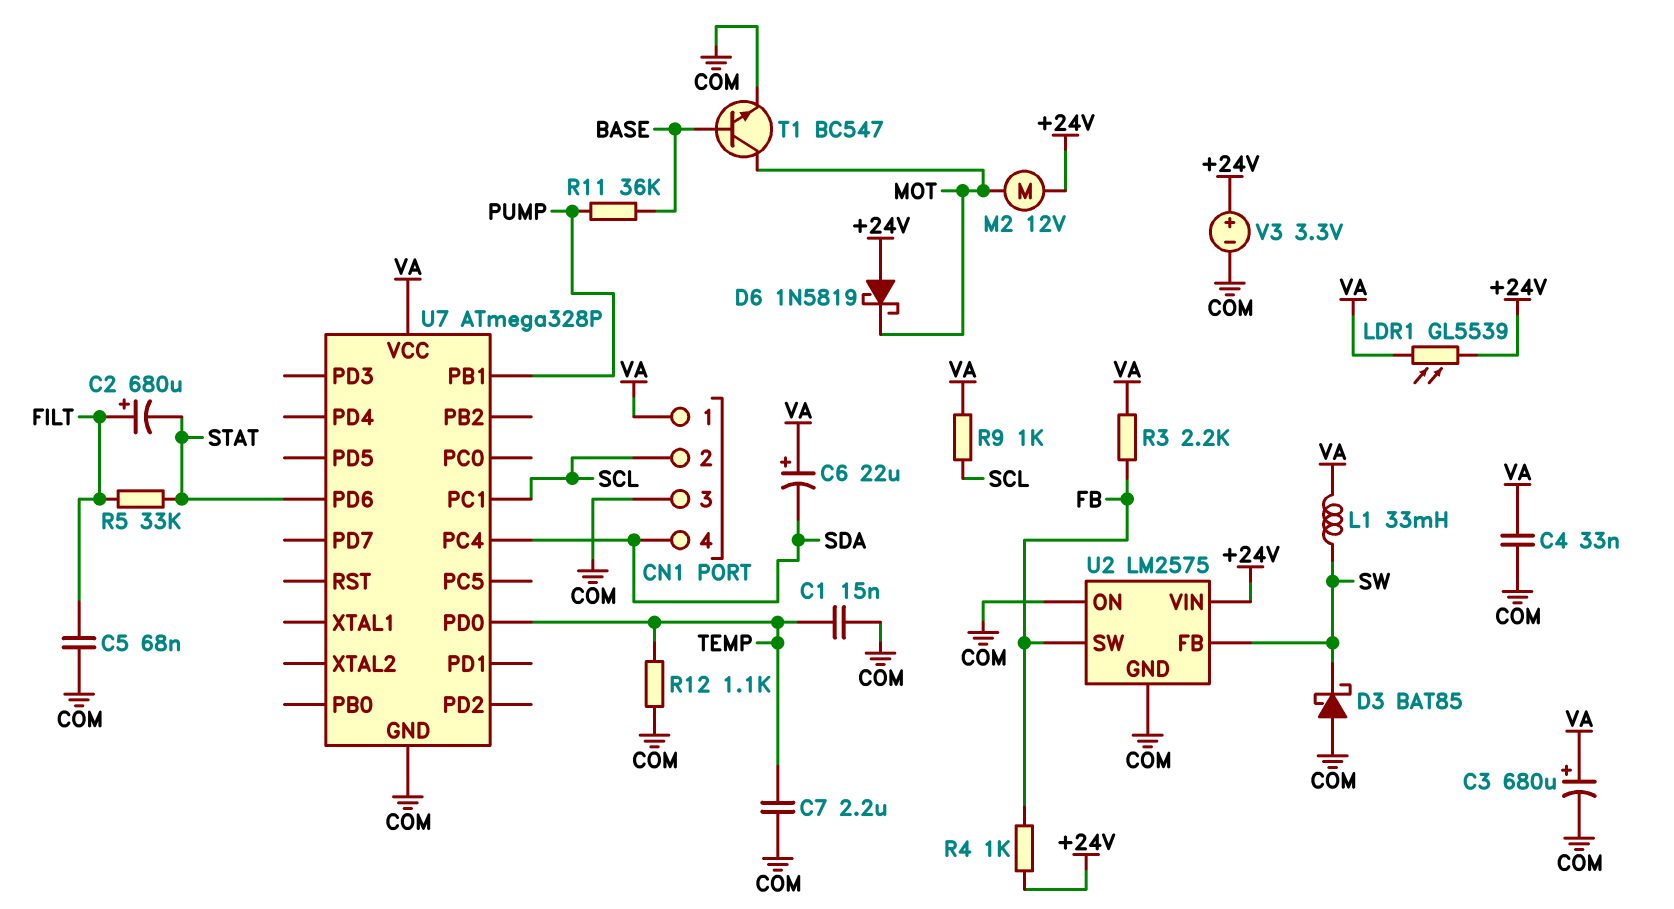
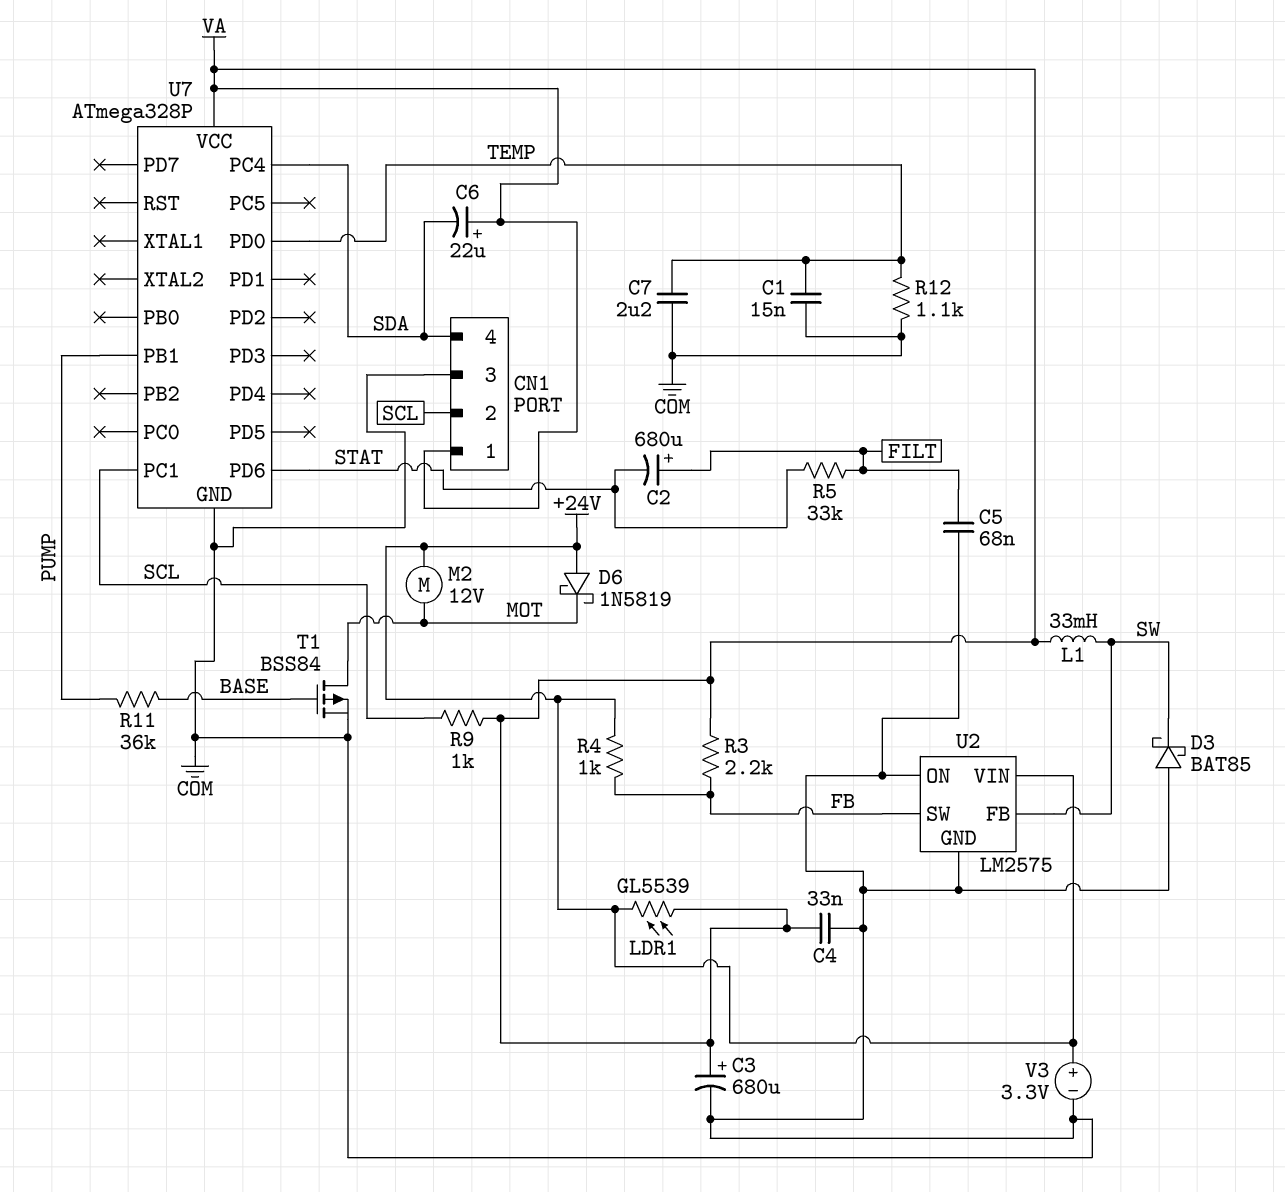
T1: NPN BC547 (B BASE, C MOT, E COM) -> PMOS BSS84 (G BASE, D MOT, S COM)

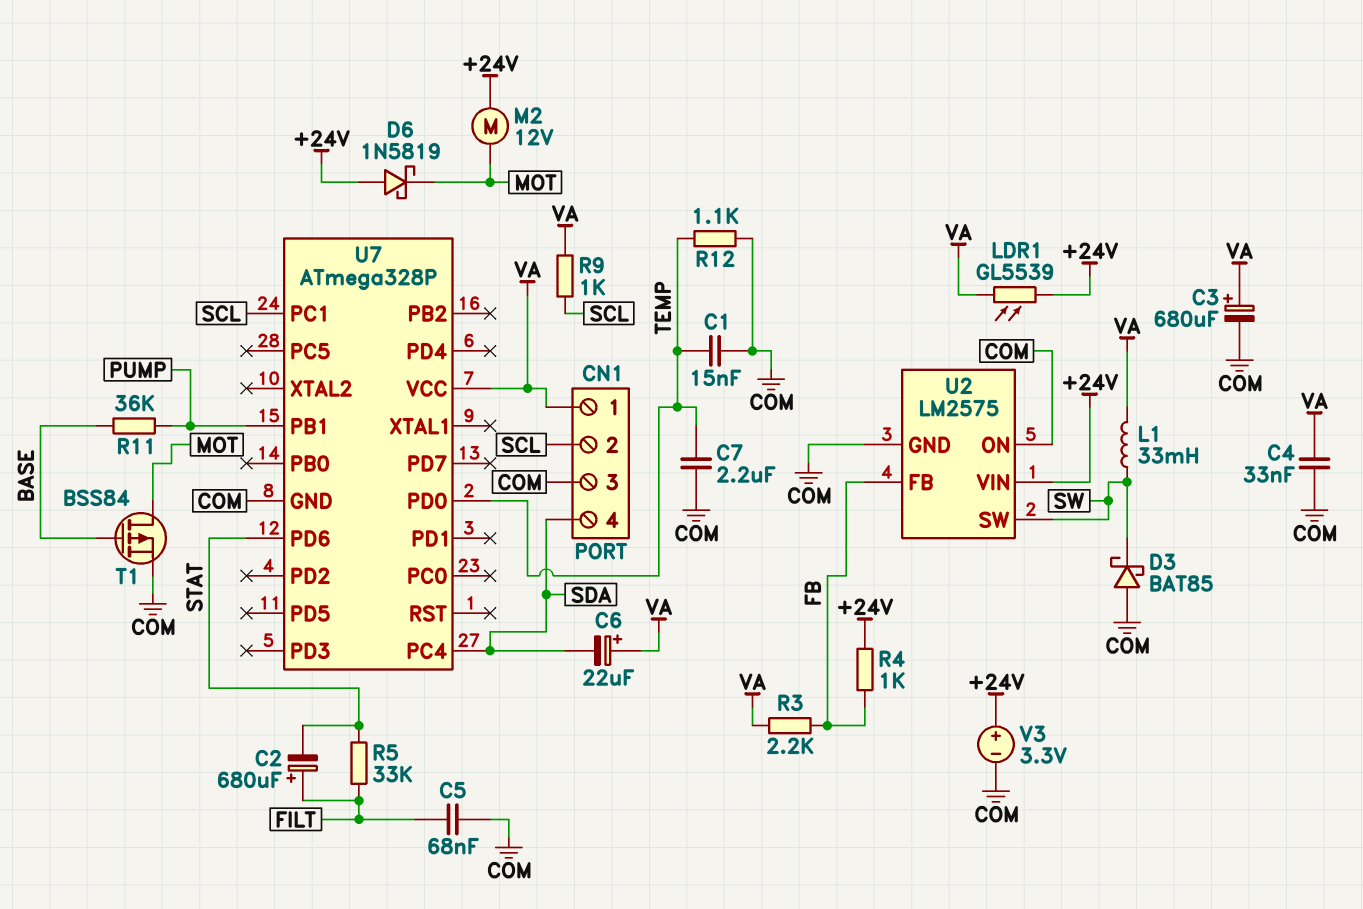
U2 pin FB: SW -> FB
U2 pin SW: FB -> SW

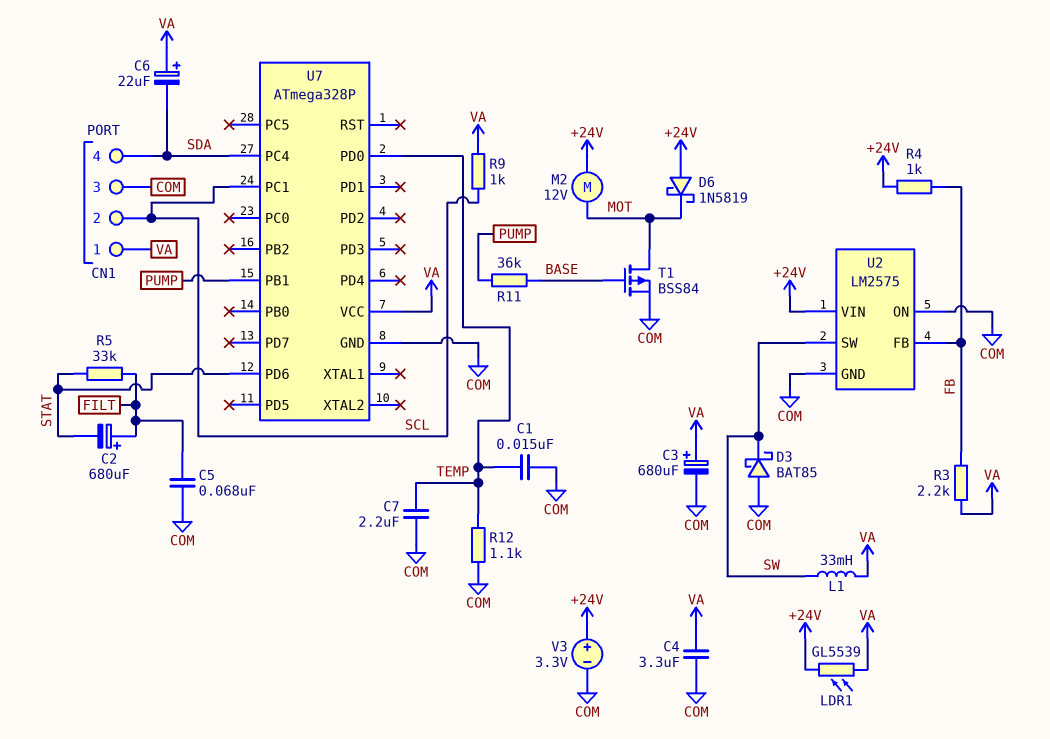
C4: 33nF (COM, VA) -> 3.3uF (COM, VA)

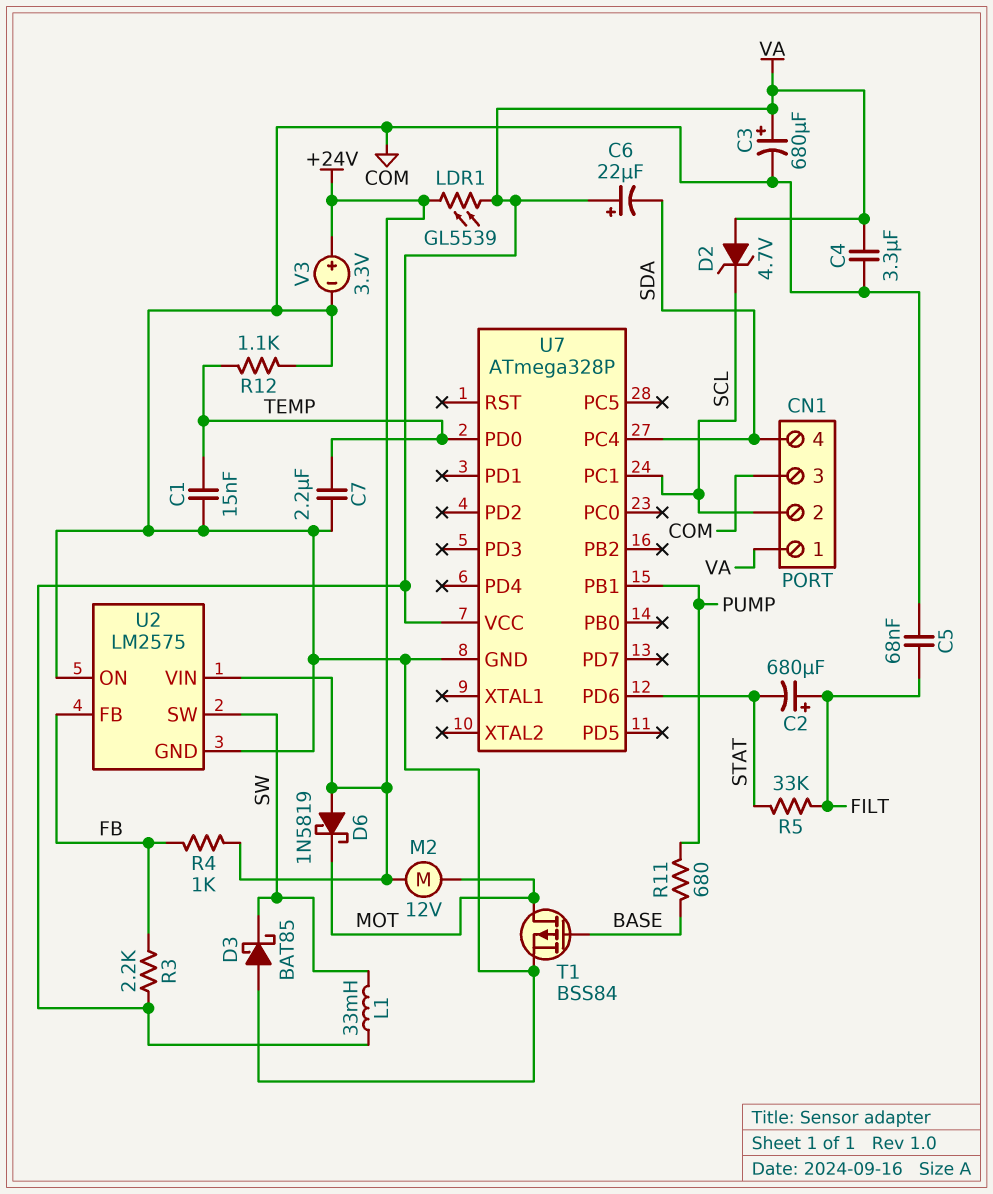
D2: none -> zener 4.7V (A VA, K SCL)
R9: 1k (SCL, VA) -> none
R11: 36k (BASE, PUMP) -> 680 (BASE, PUMP)

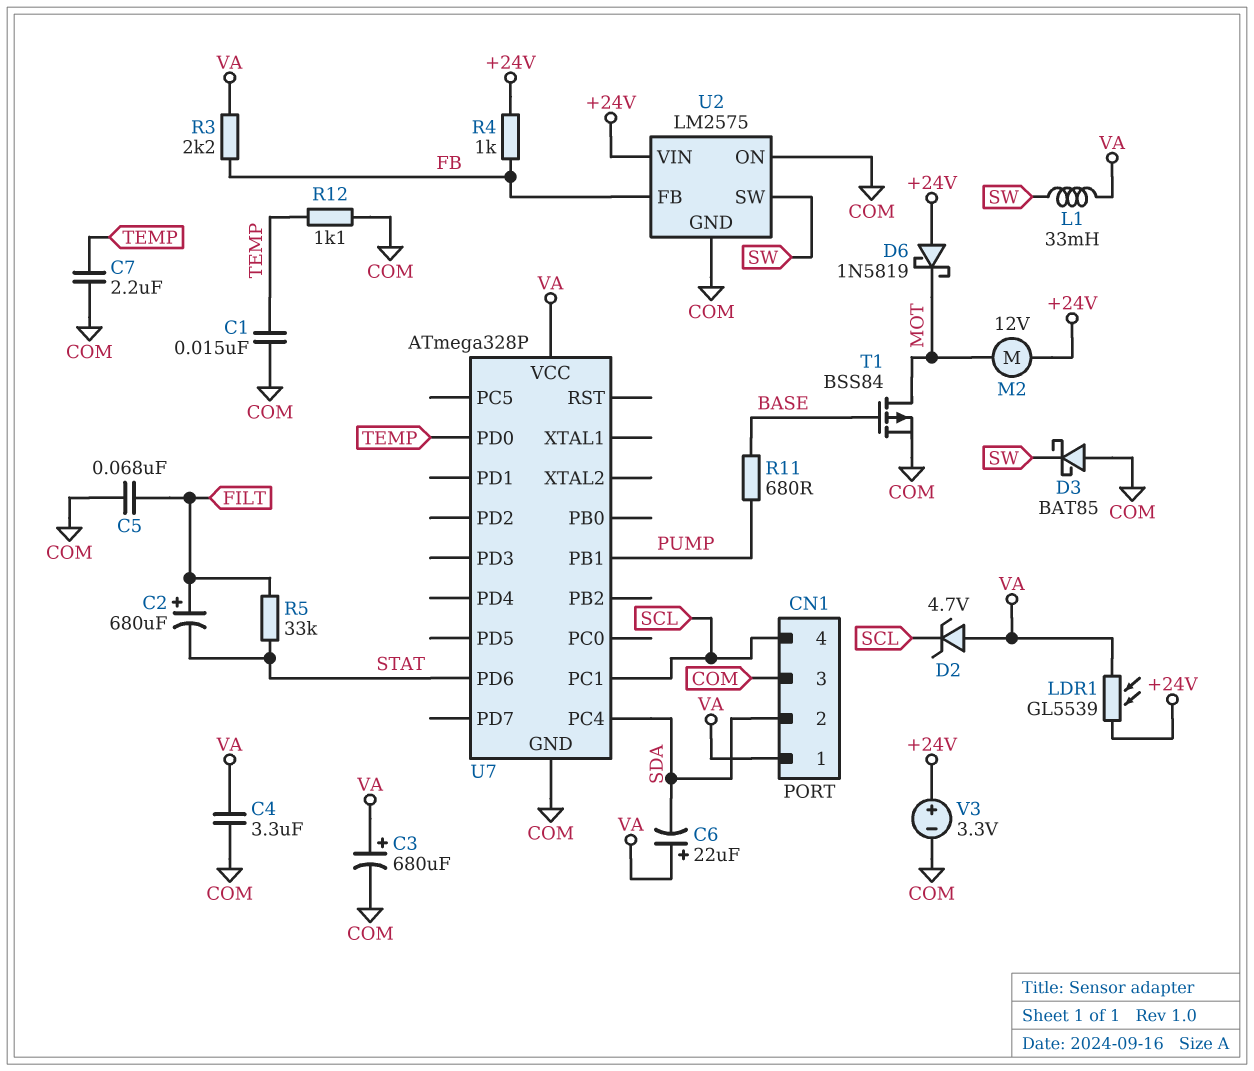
CN1 pin 2: SCL -> SDA
CN1 pin 4: SDA -> SCL

